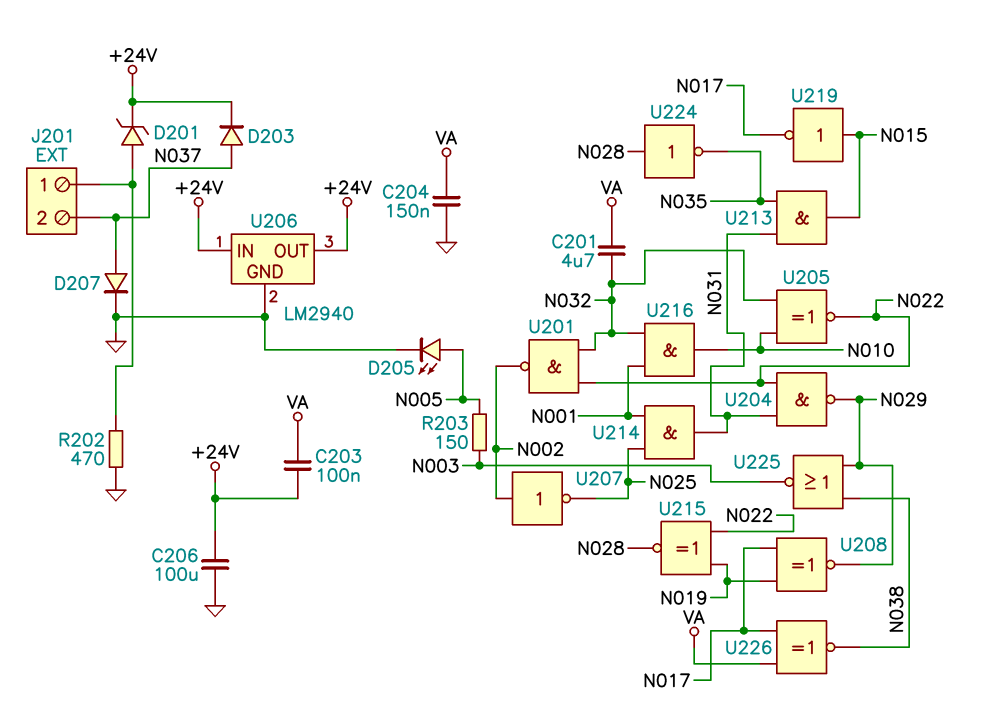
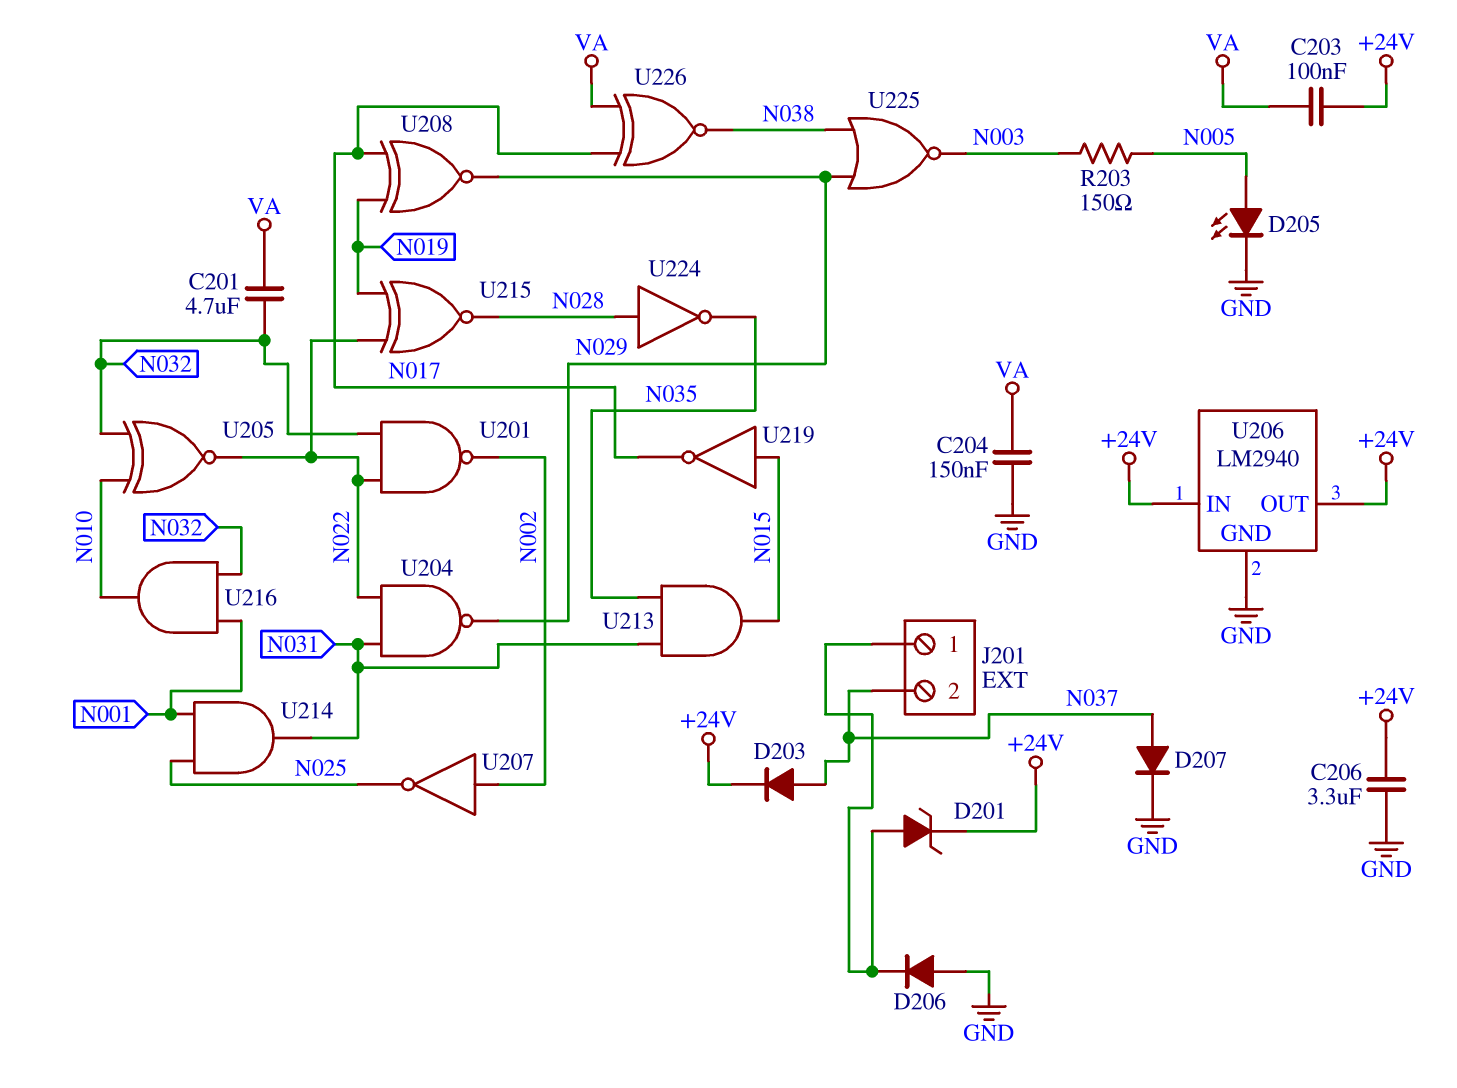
C206: 100uF (+24V, GND) -> 3.3uF (+24V, GND)
D206: none -> diode (A GND, K J201/1)
R202: 470 (GND, J201/1) -> none

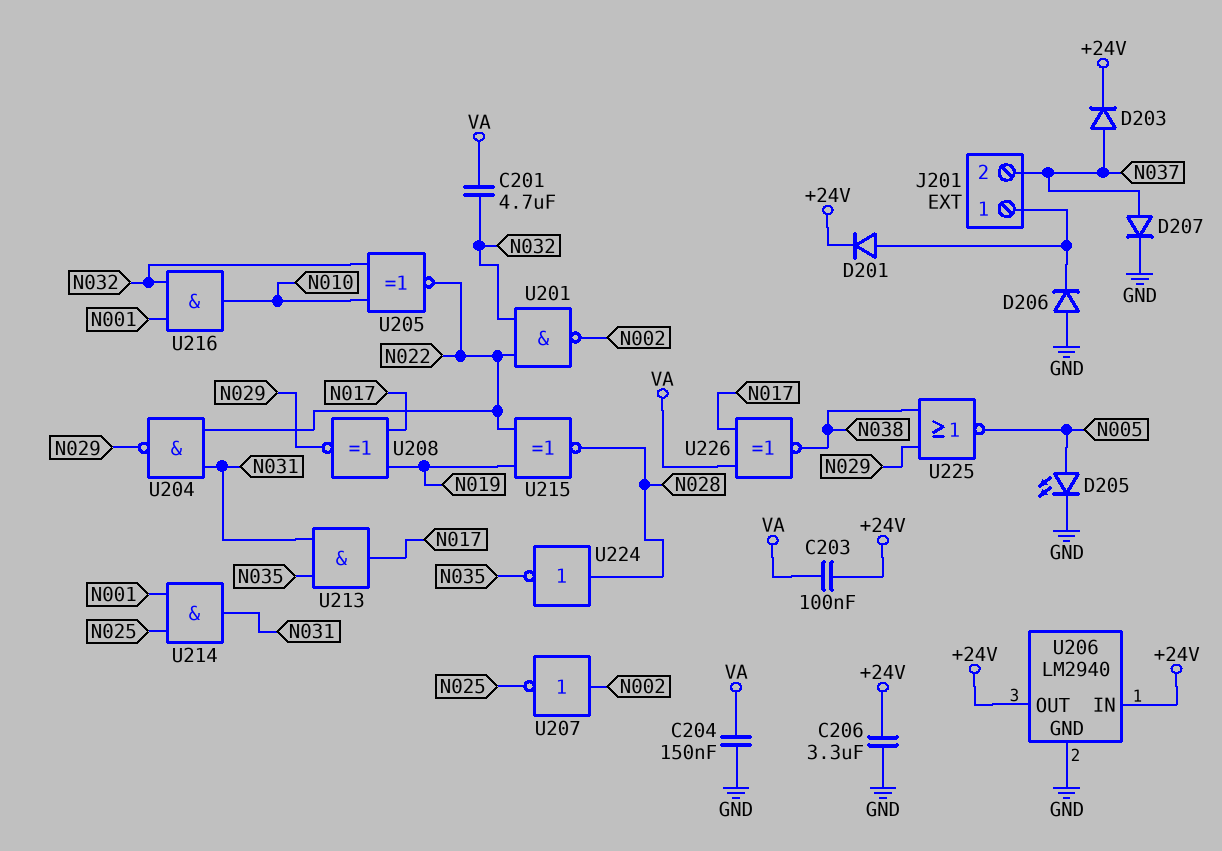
D201: zener (A J201/1, K +24V) -> diode (A J201/1, K +24V)
R203: 150 (N003, N005) -> none
U213: AND (in N031, in N035, out N015) -> AND (in N031, in N035, out N017)
U219: NOT (in N015, out N017) -> none
U225: NOR (in N029, in N038, out N003) -> NOR (in N029, in N038, out N005)

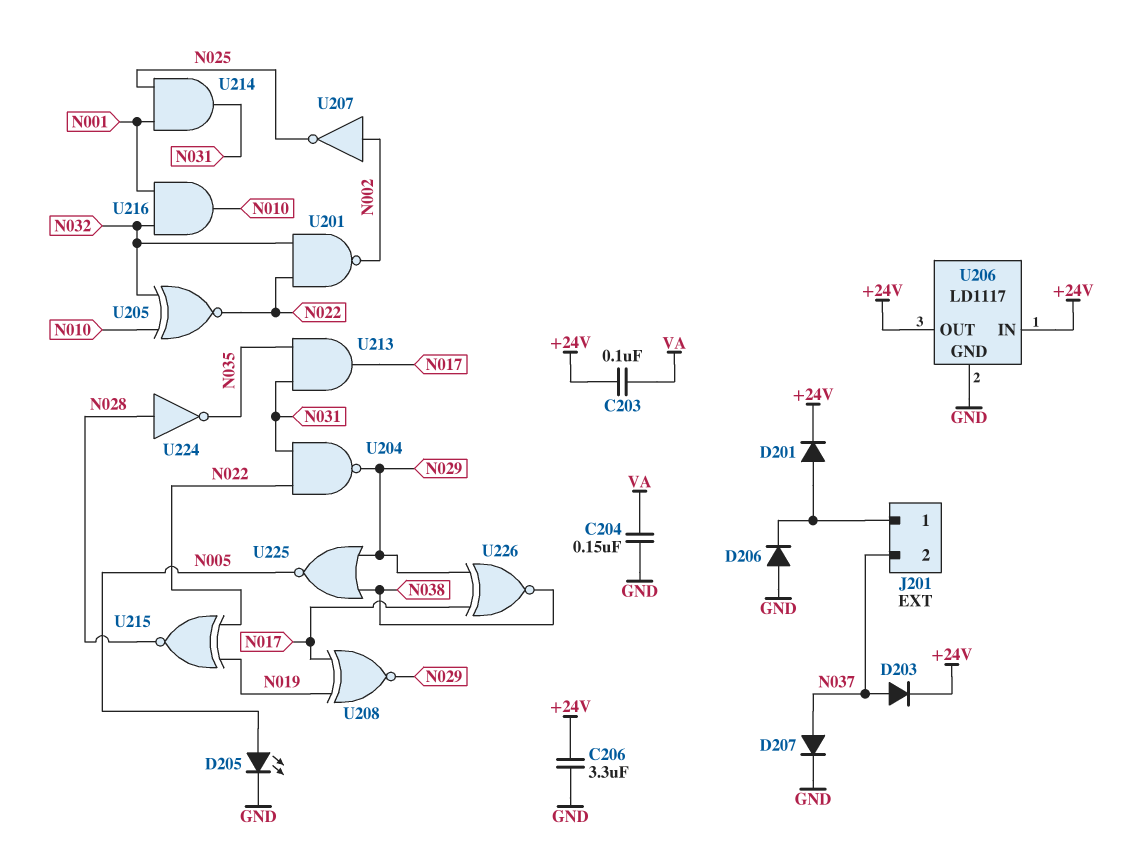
C201: 4.7uF (N032, VA) -> none
U206: LM2940 -> LD1117
U226: XNOR (in N017, in VA, out N038) -> XNOR (in N017, in N029, out N038)

